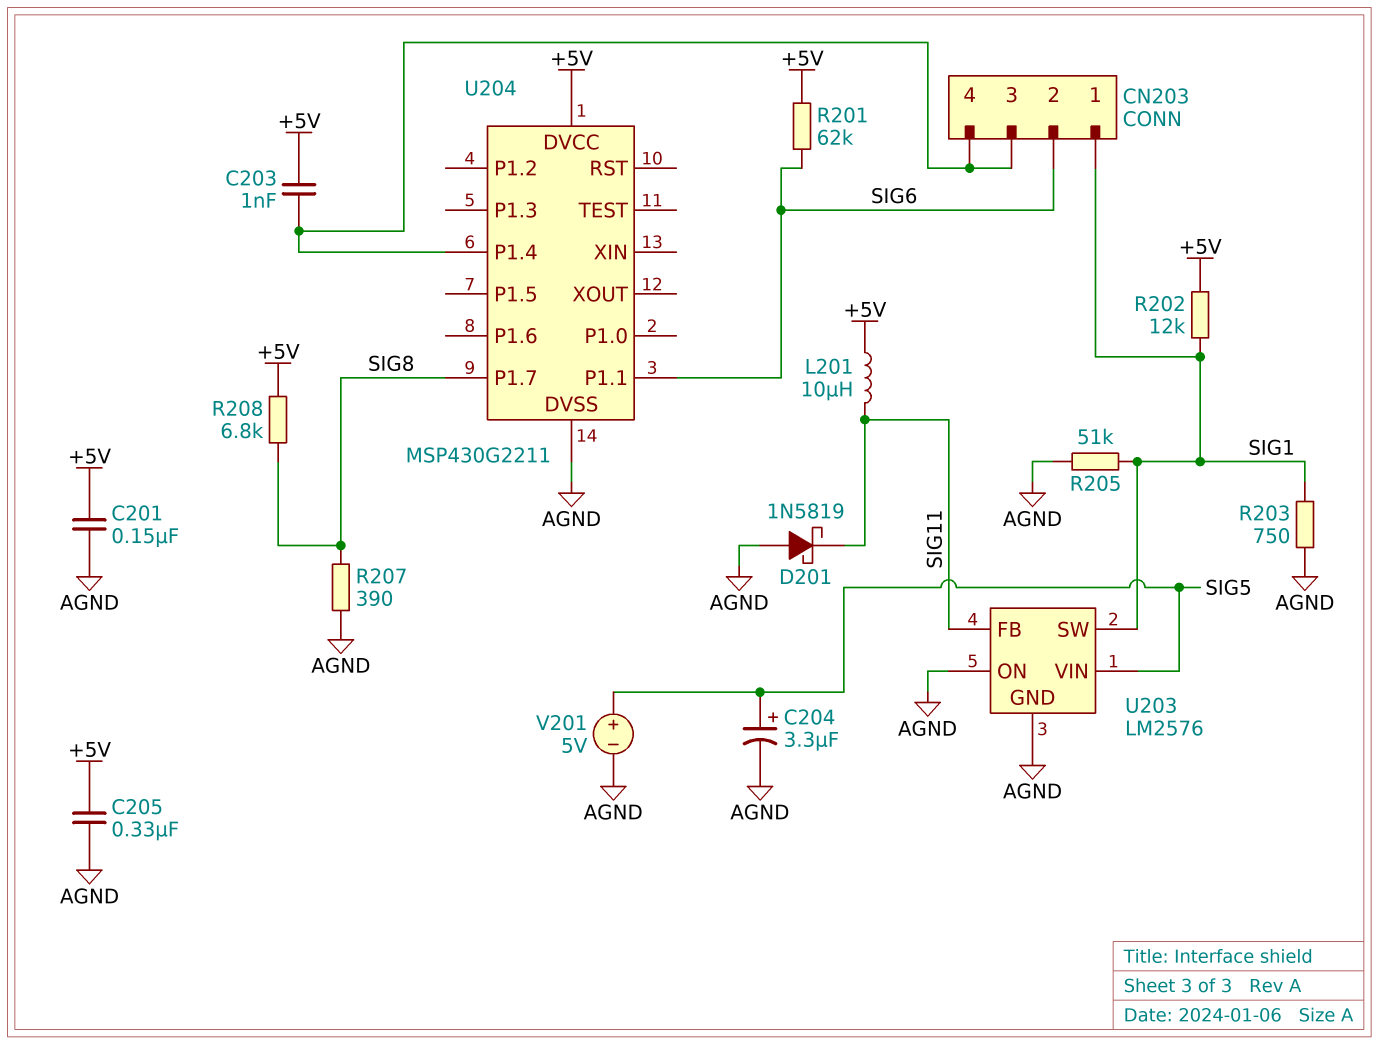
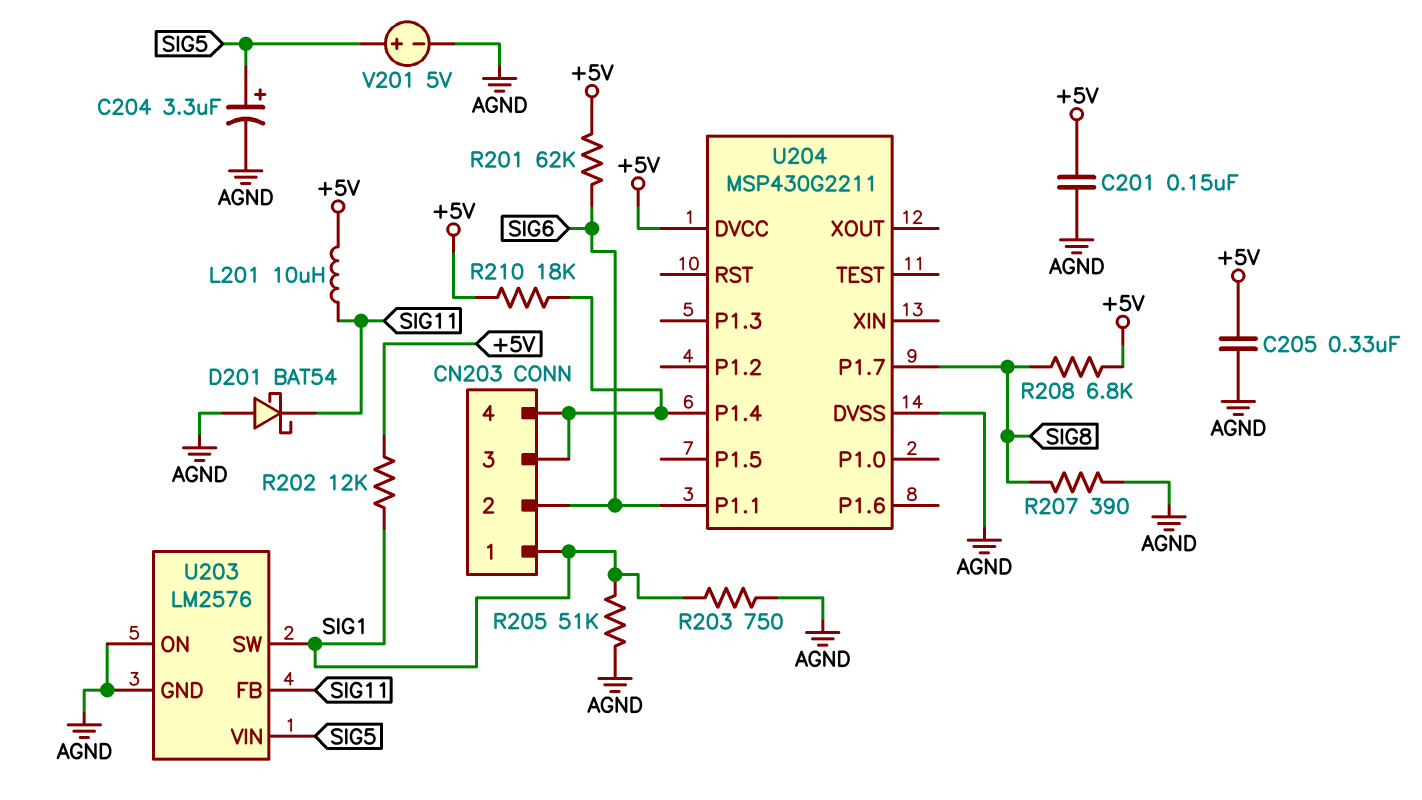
C203: 1nF (+5V, CN203/3) -> none
D201: schottky 1N5819 (A AGND, K SIG11) -> schottky BAT54 (A AGND, K SIG11)
R210: none -> 18k (+5V, CN203/3)

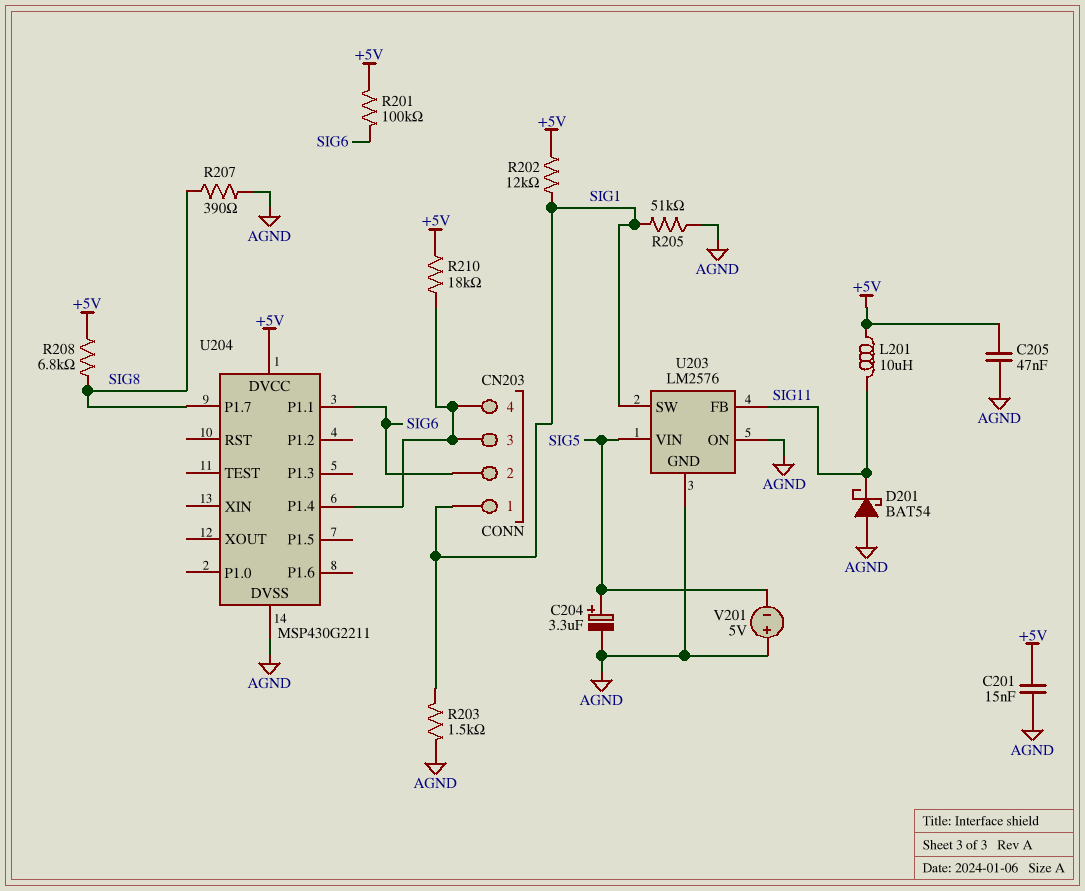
C201: 150nF (+5V, AGND) -> 15nF (+5V, AGND)
C205: 330nF (+5V, AGND) -> 47nF (+5V, AGND)
R201: 62k (+5V, SIG6) -> 100k (+5V, SIG6)
R203: 750 (AGND, SIG1) -> 1.5k (AGND, SIG1)
V201: 5V (plus SIG5, minus AGND) -> 5V (plus AGND, minus SIG5)

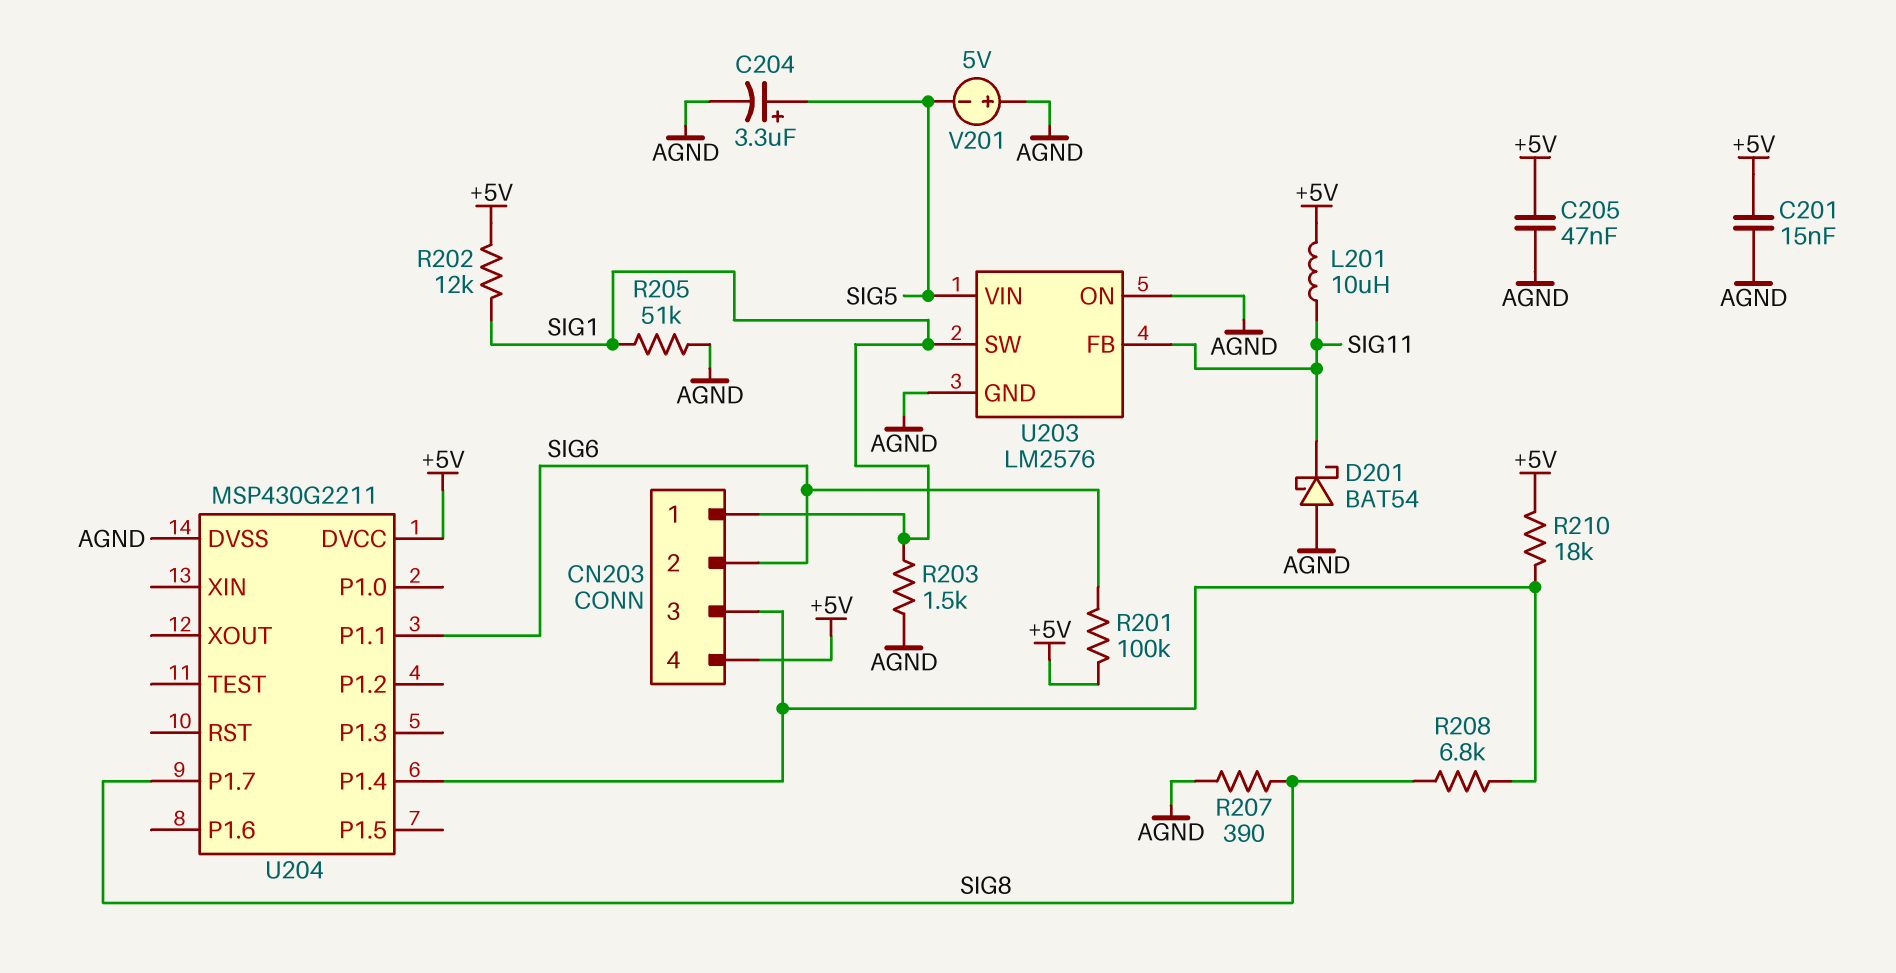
CN203 pin 4: CN203/3 -> +5V
R208: 6.8k (+5V, SIG8) -> 6.8k (CN203/3, SIG8)

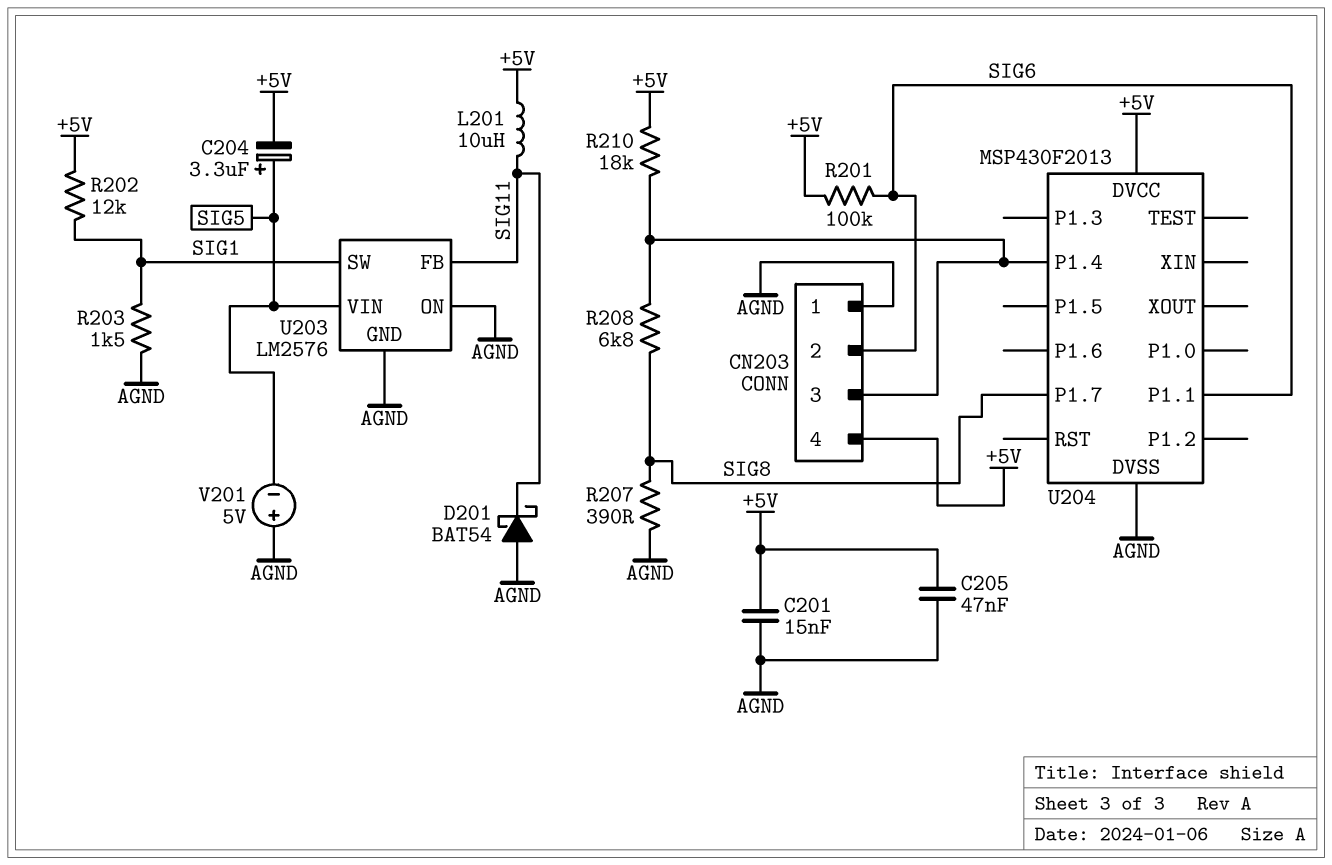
C204: 3.3uF (plus SIG5, minus AGND) -> 3.3uF (plus SIG5, minus +5V)
CN203 pin 1: SIG1 -> AGND
R205: 51k (AGND, SIG1) -> none
U204: MSP430G2211 -> MSP430F2013

